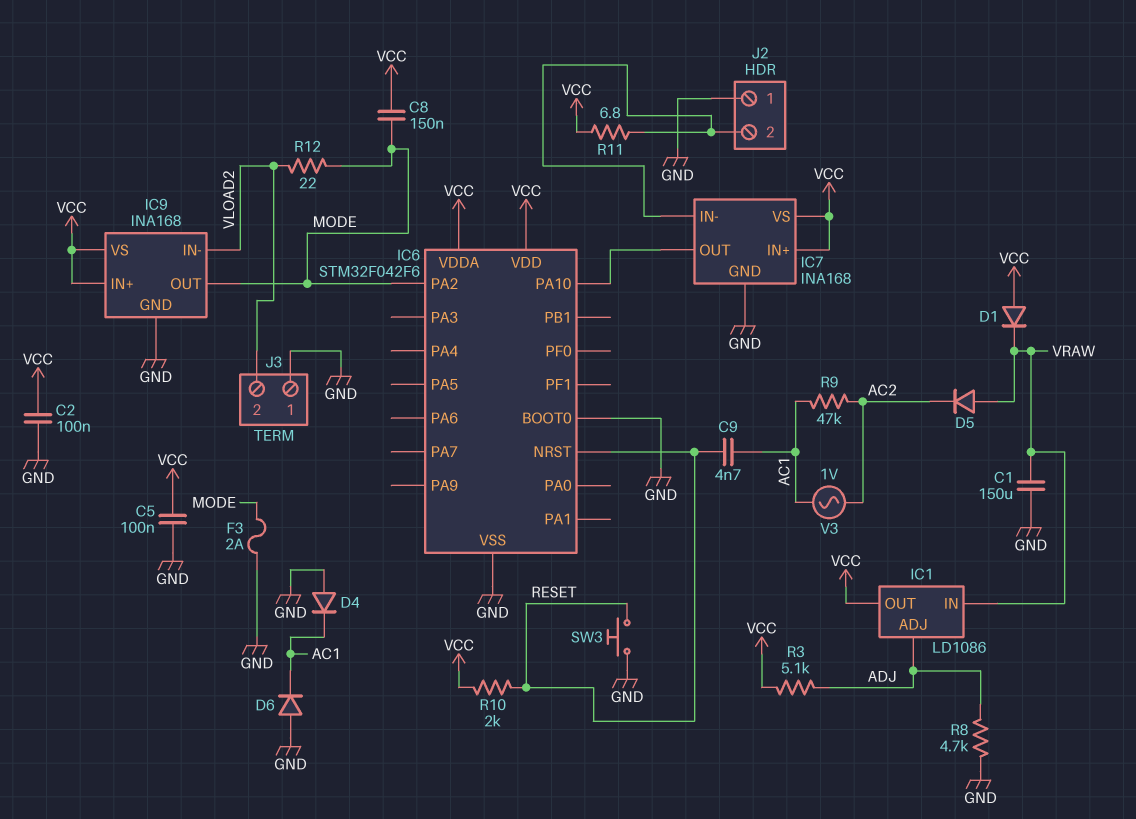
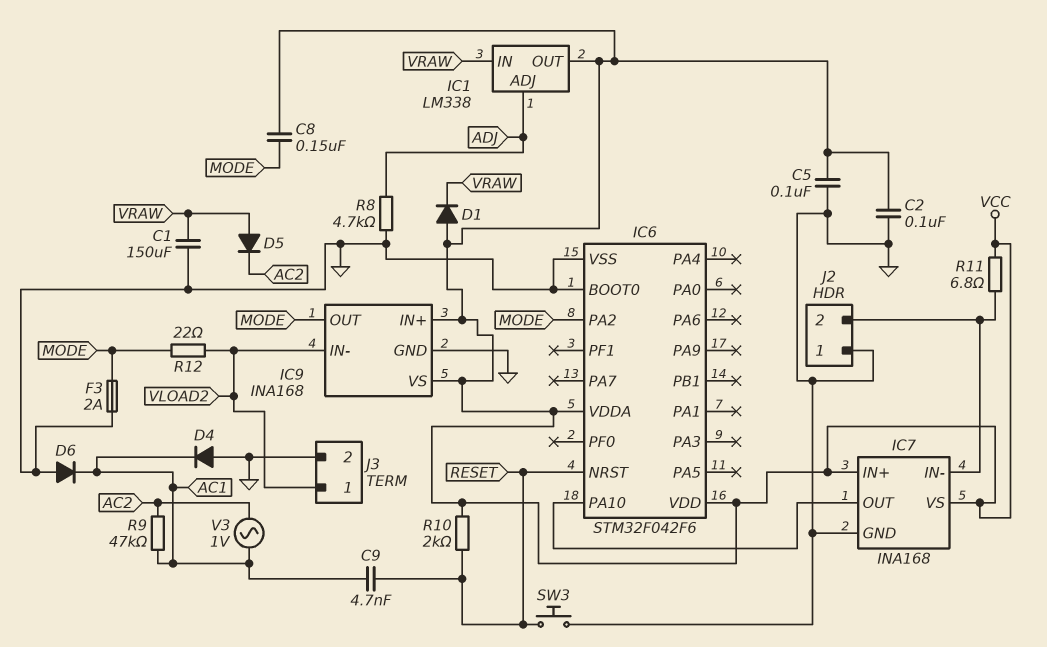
IC1: LD1086 -> LM338
J3 pin 1: GND -> VLOAD2
J3 pin 2: VLOAD2 -> GND
R3: 5.1k (ADJ, VCC) -> none

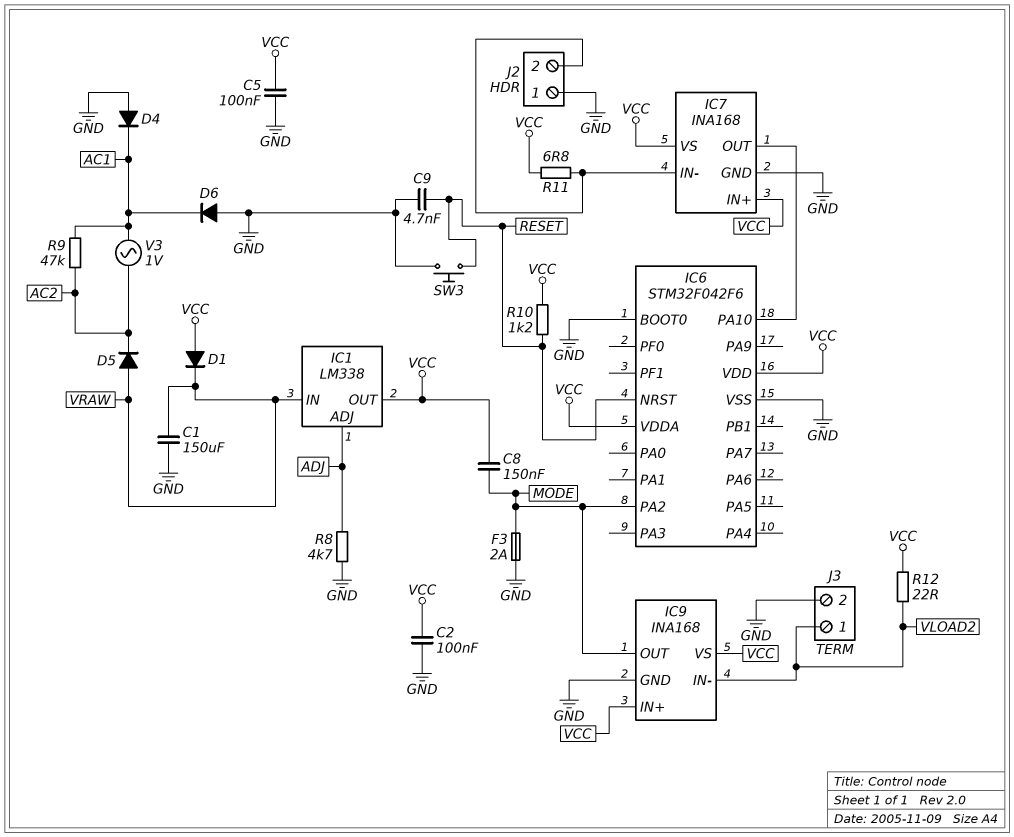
C9: 4.7nF (AC1, RESET) -> 4.7nF (GND, RESET)
R10: 2k (RESET, VCC) -> 1.2k (RESET, VCC)
R12: 22 (MODE, VLOAD2) -> 22 (VCC, VLOAD2)

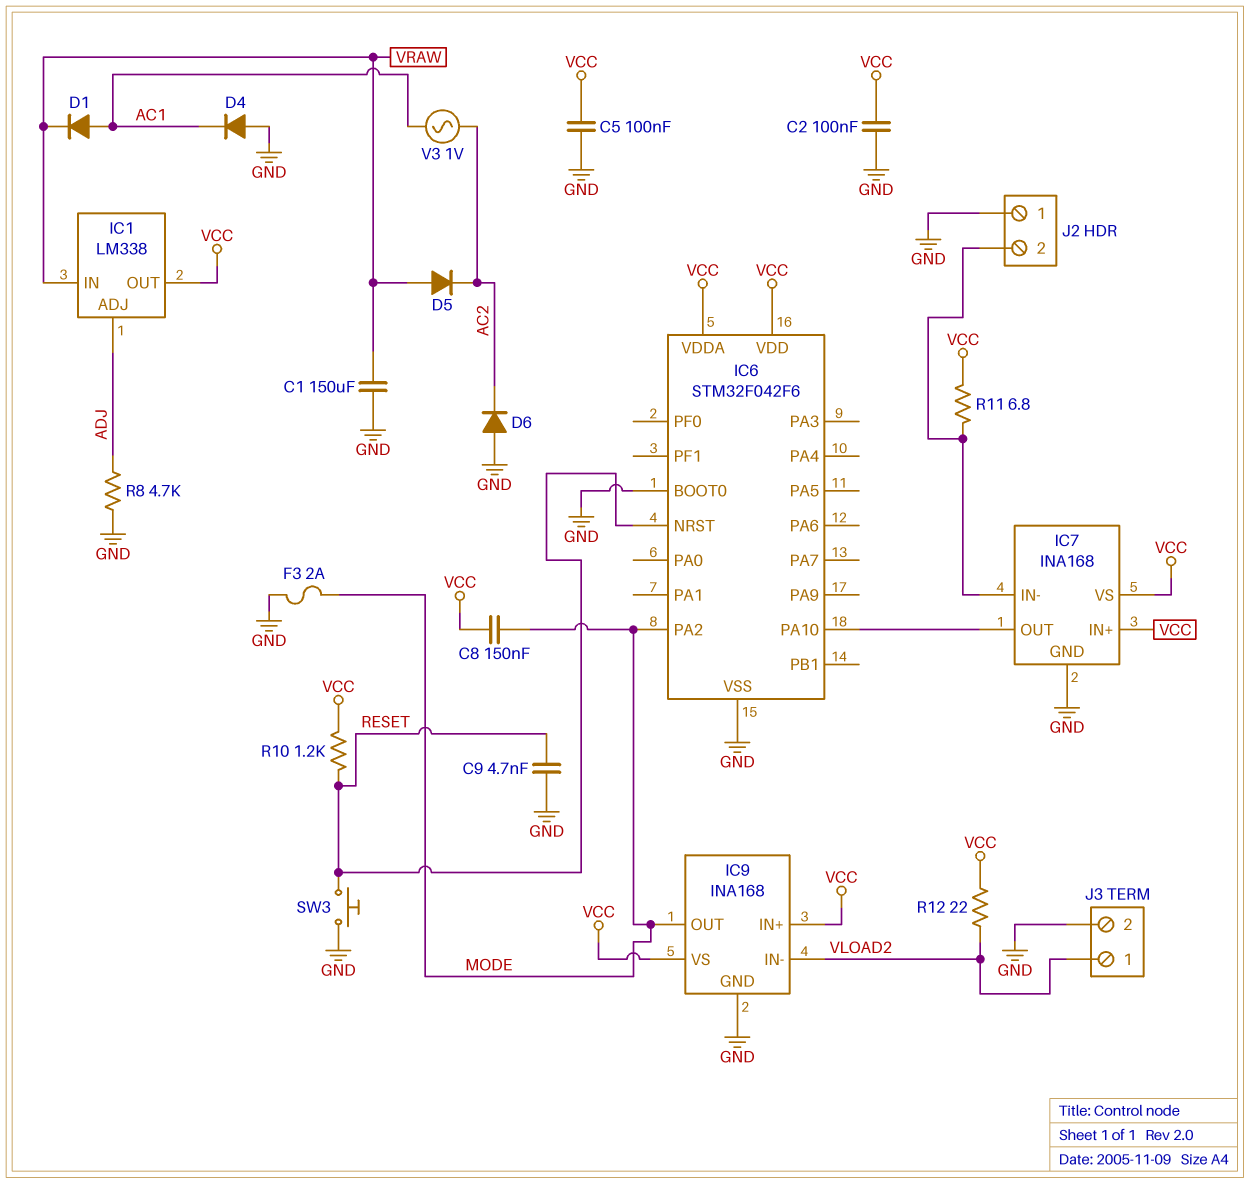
D1: diode (A VCC, K VRAW) -> diode (A AC1, K VRAW)
D6: diode (A GND, K AC1) -> diode (A GND, K AC2)
R9: 47k (AC1, AC2) -> none

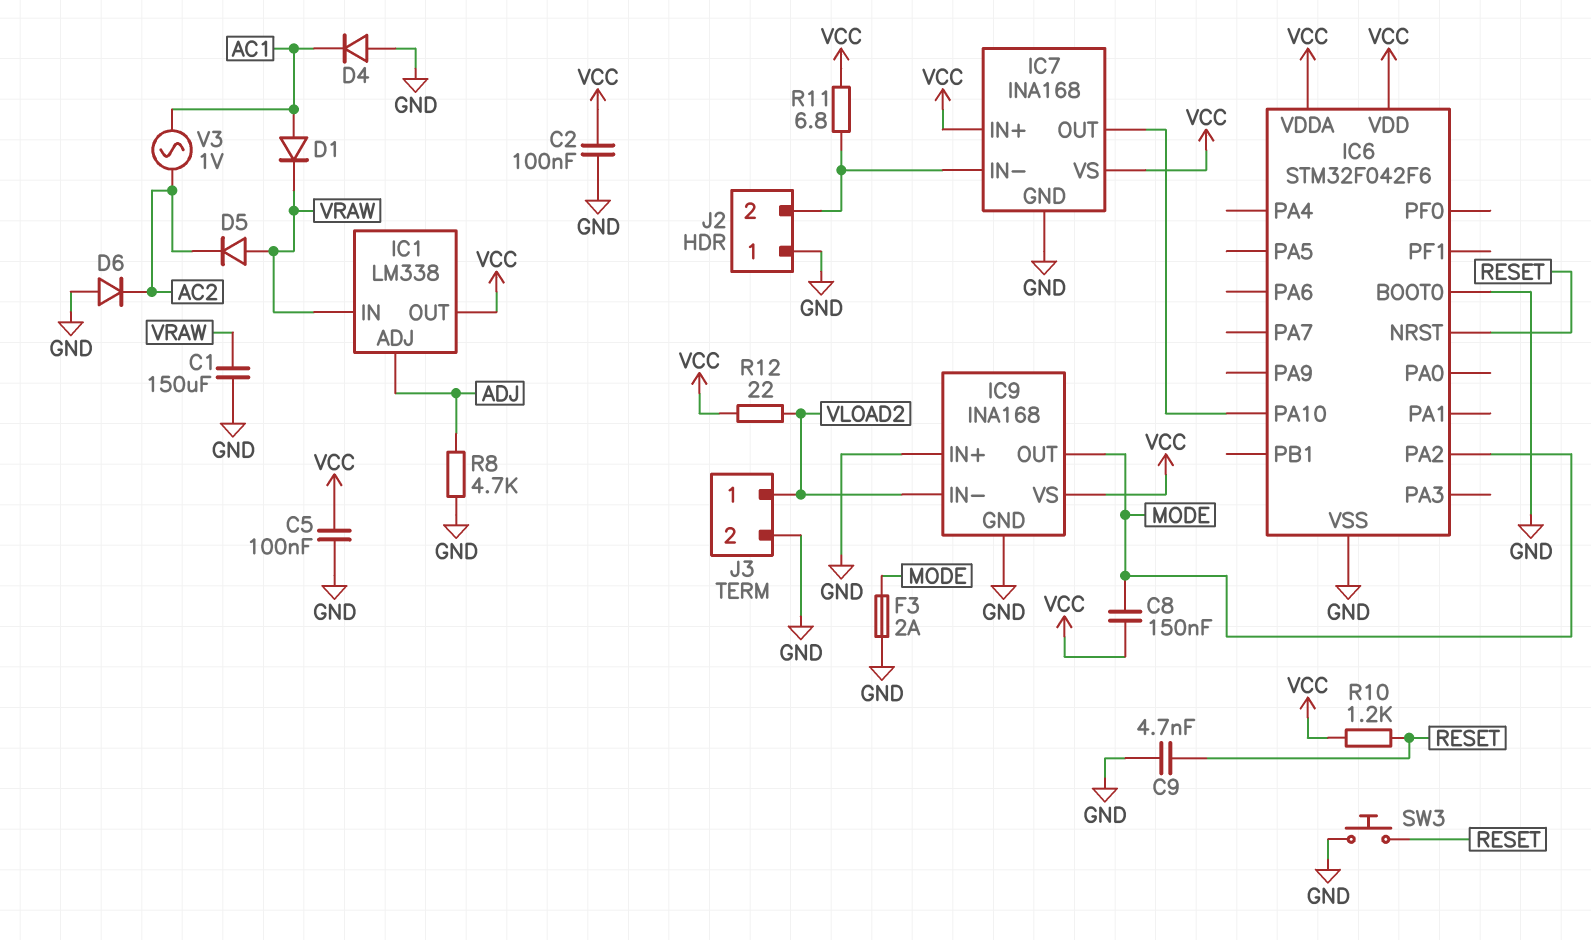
IC9 pin IN+: VCC -> GND

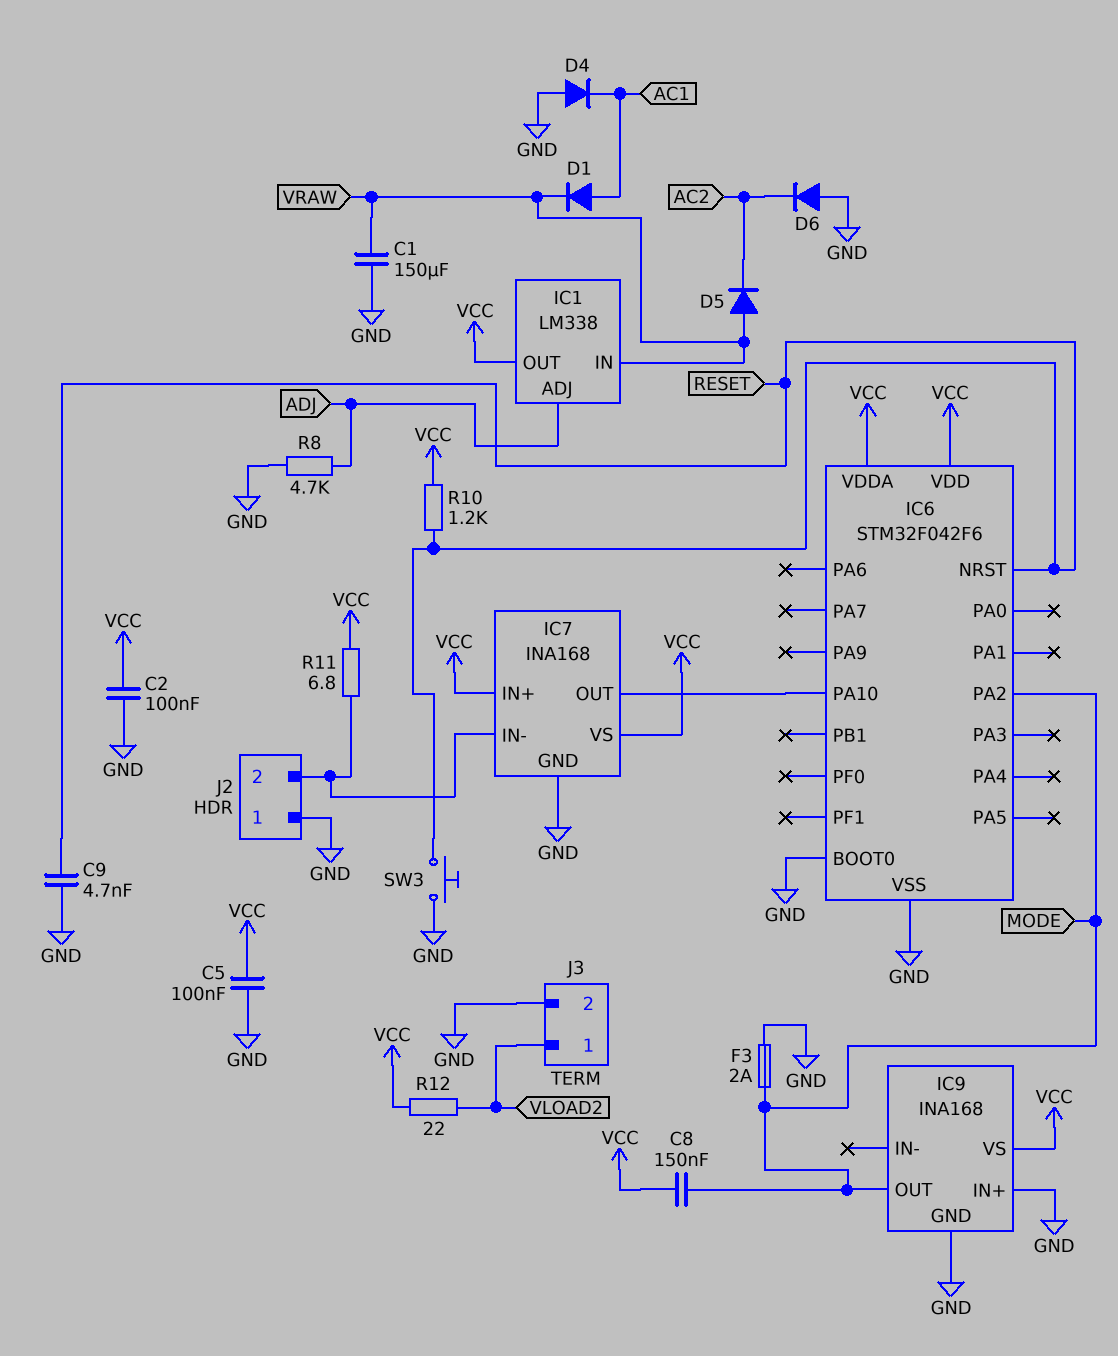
IC9 pin IN-: VLOAD2 -> none
V3: AC 1V (AC1, AC2) -> none

